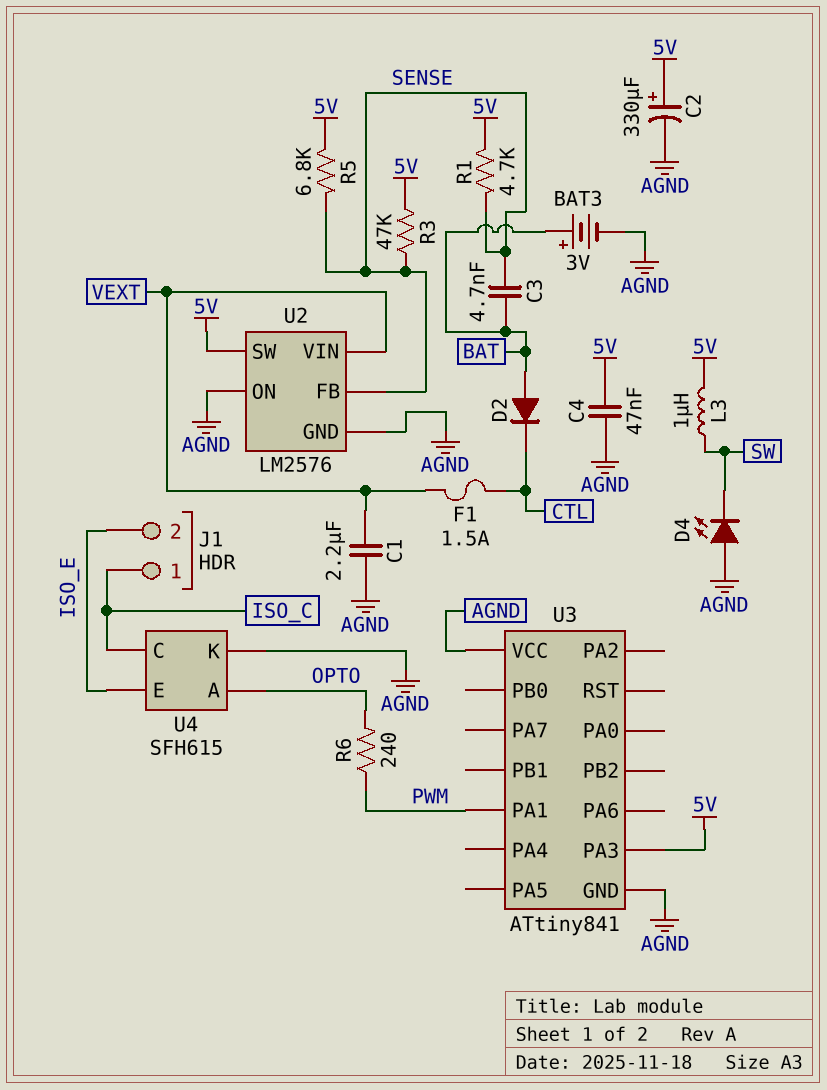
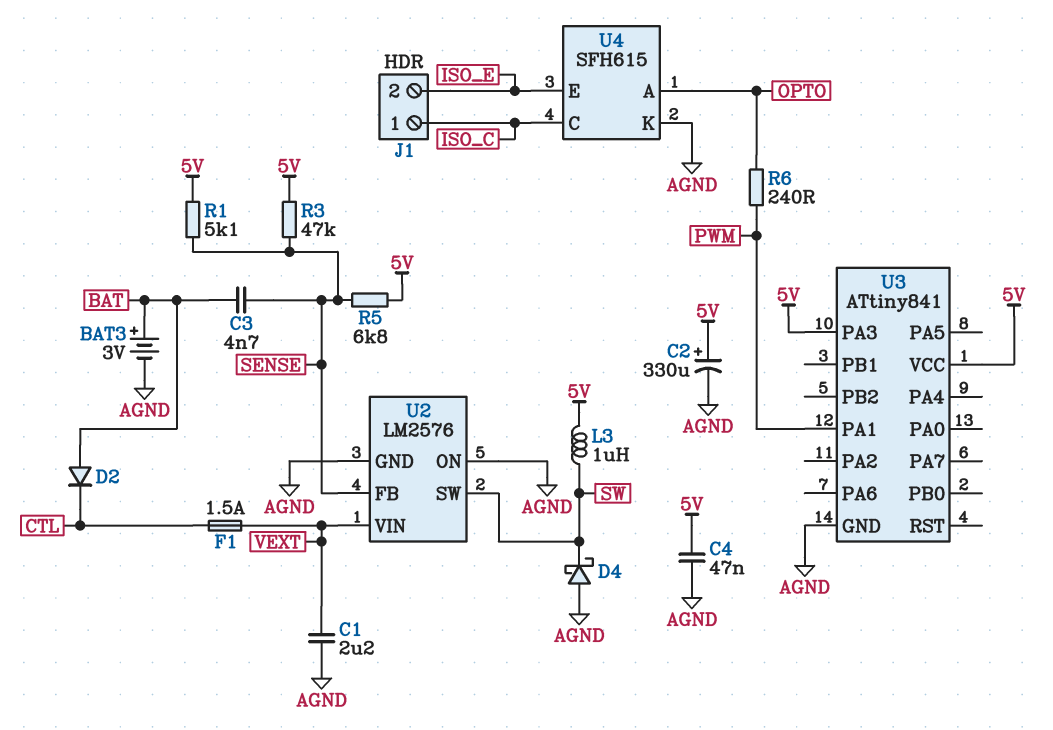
D4: LED (A AGND, K SW) -> schottky (A AGND, K SW)
R1: 4.7k (5V, SENSE) -> 5.1k (5V, SENSE)
U2 pin SW: 5V -> SW
U3 pin VCC: AGND -> 5V

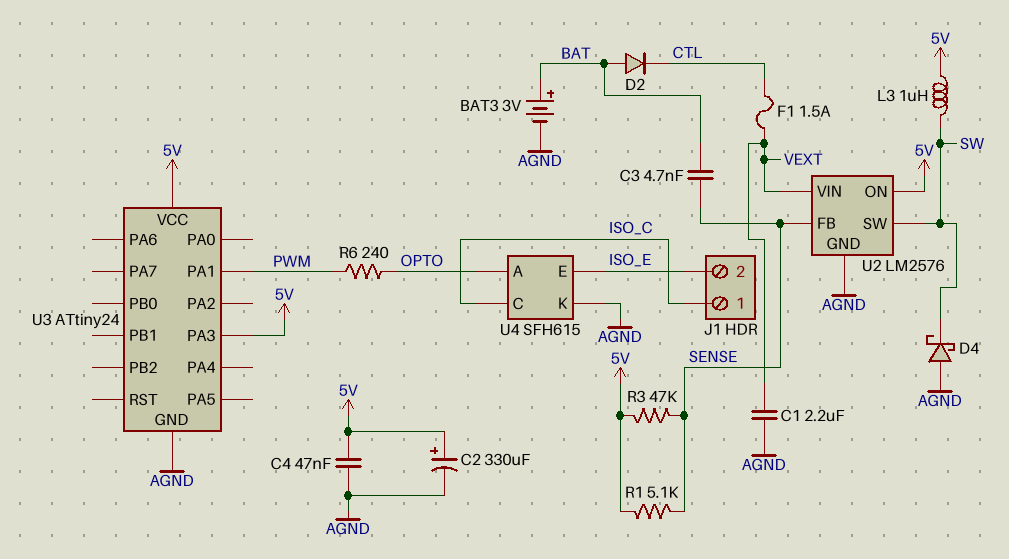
R5: 6.8k (5V, SENSE) -> none
U2 pin ON: AGND -> 5V
U3: ATtiny841 -> ATtiny24

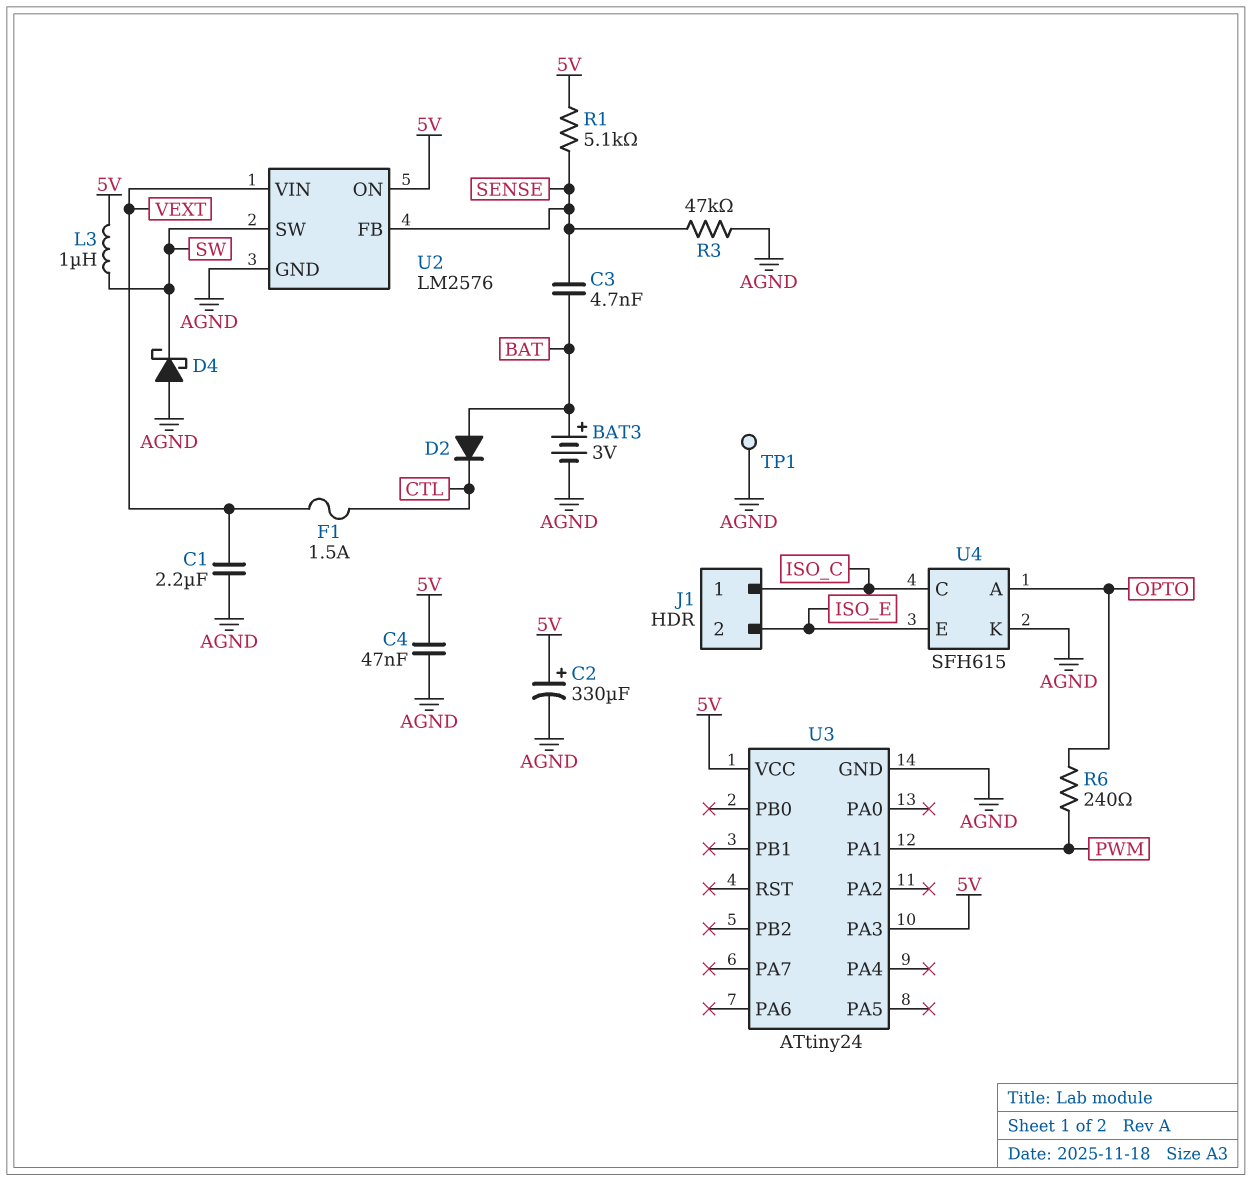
R3: 47k (5V, SENSE) -> 47k (AGND, SENSE)
TP1: none -> test point (AGND)

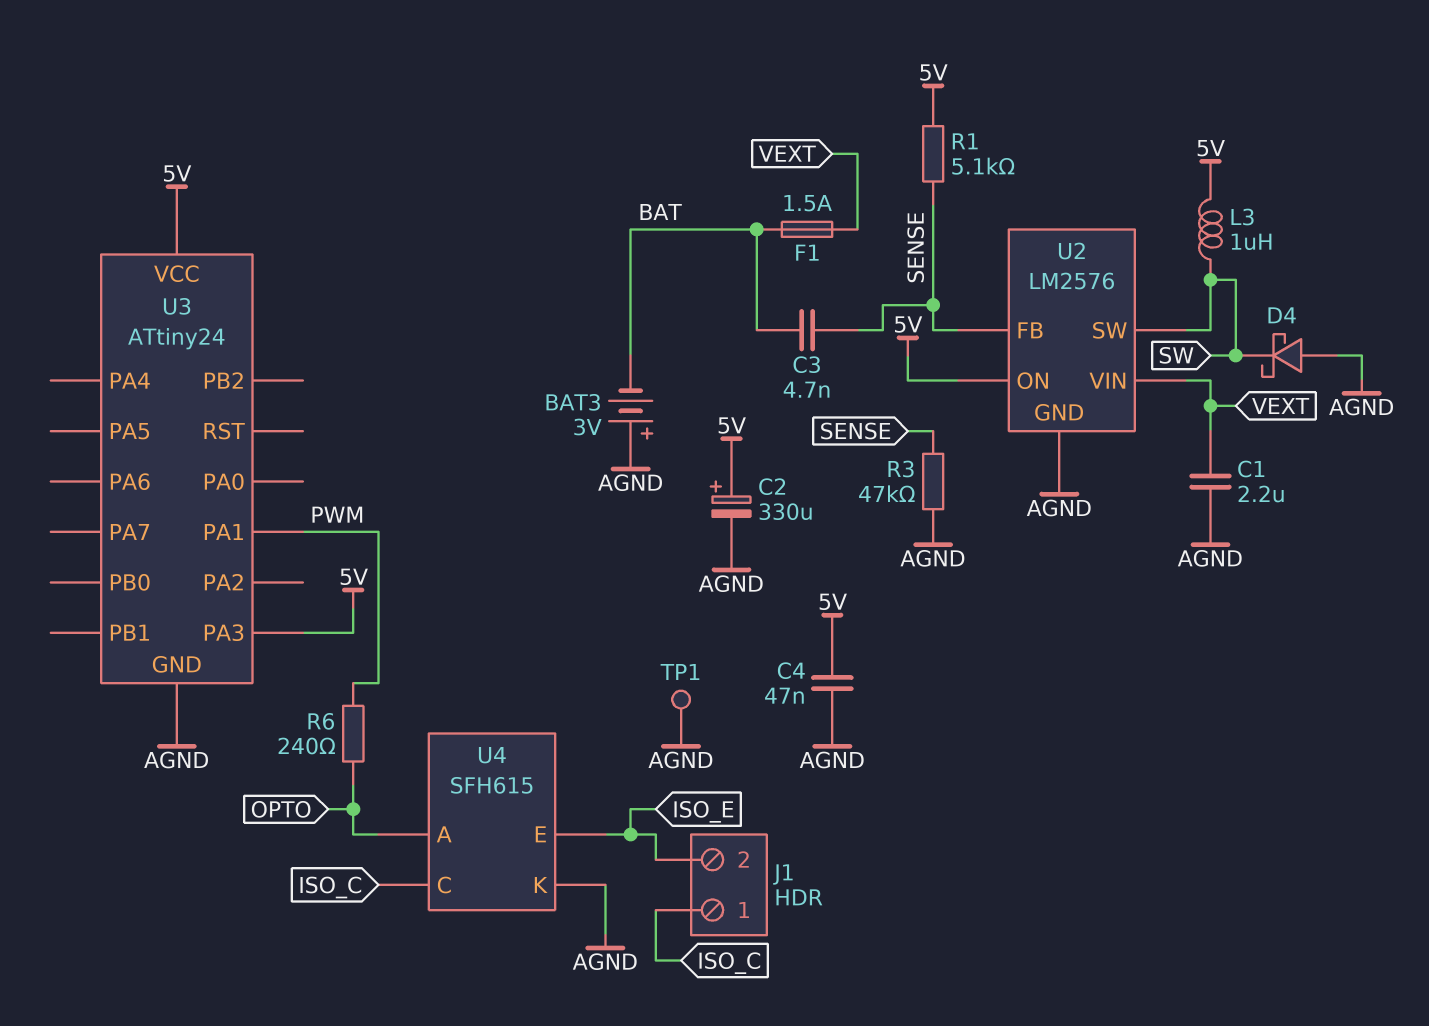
BAT3: 3V (plus BAT, minus AGND) -> 3V (plus AGND, minus BAT)
D2: diode (A BAT, K CTL) -> none
F1: 1.5A (CTL, VEXT) -> 1.5A (BAT, VEXT)

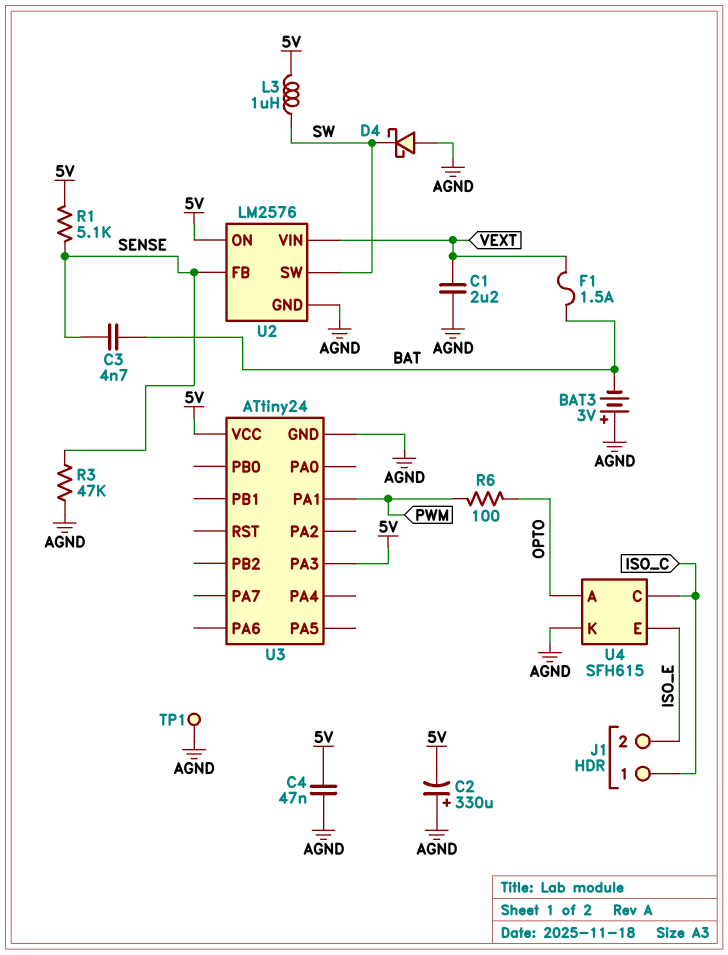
C2: 330uF (plus 5V, minus AGND) -> 330uF (plus AGND, minus 5V)
R6: 240 (OPTO, PWM) -> 100 (OPTO, PWM)

